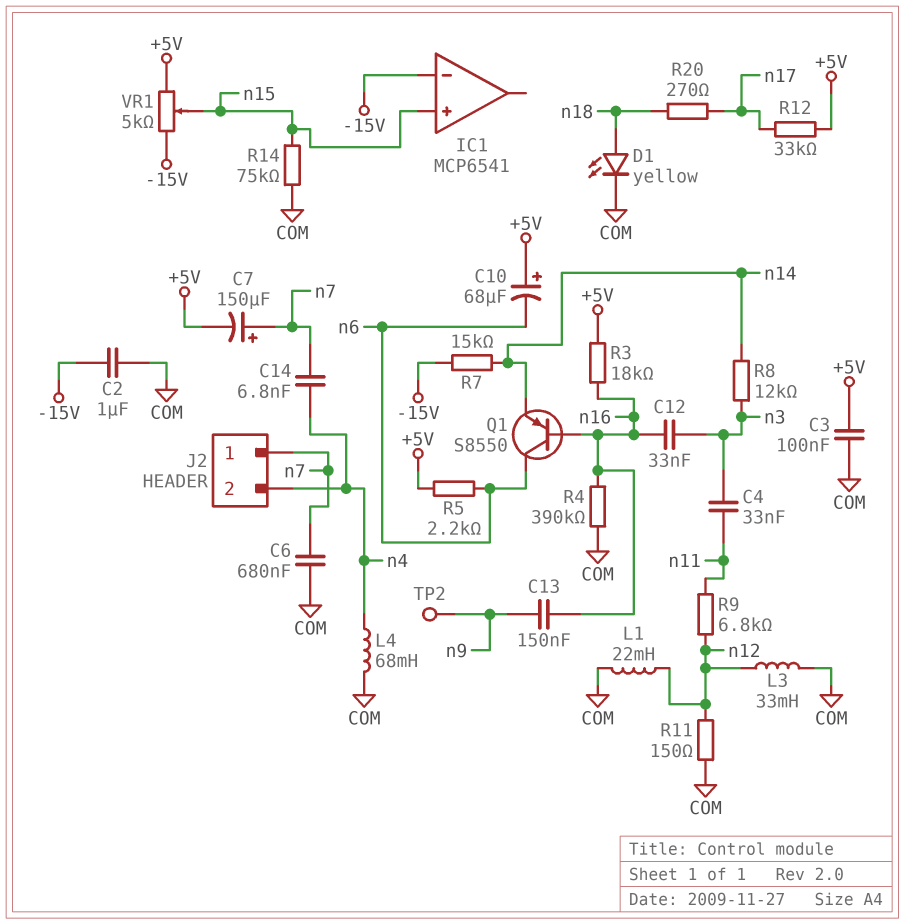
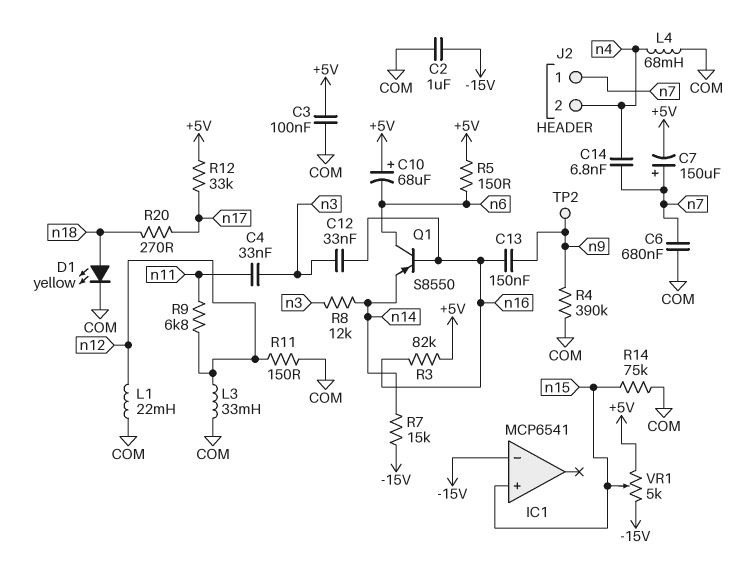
R3: 18k (+5V, n16) -> 82k (+5V, n16)
R4: 390k (COM, n16) -> 390k (COM, n9)
R5: 2.2k (+5V, n6) -> 150 (+5V, n6)

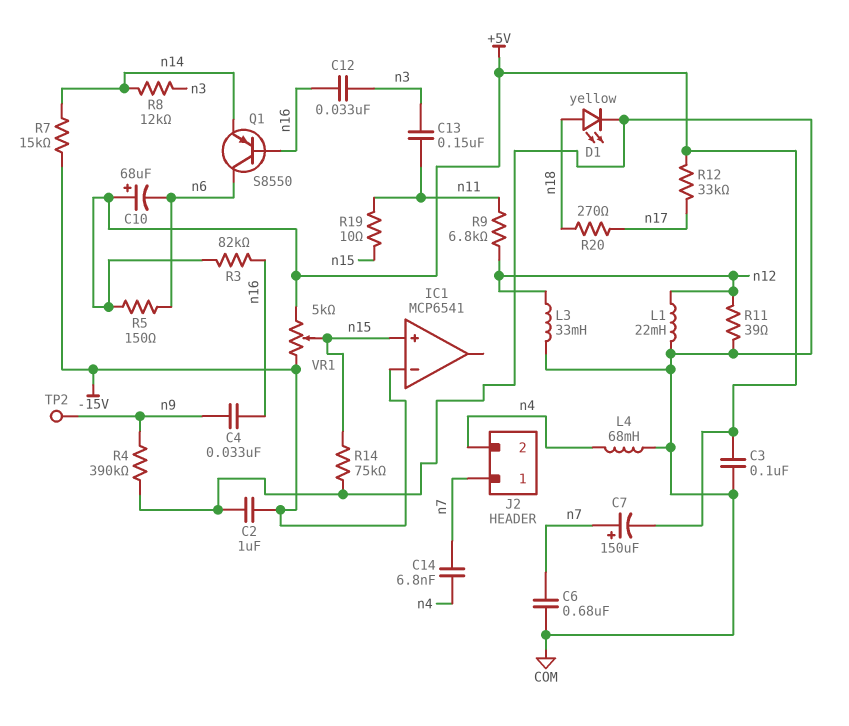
C4: 33nF (n3, n11) -> 33nF (n9, n16)
C13: 150nF (n9, n16) -> 150nF (n3, n11)
R11: 150 (COM, n12) -> 39 (COM, n12)
R19: none -> 10 (n11, n15)

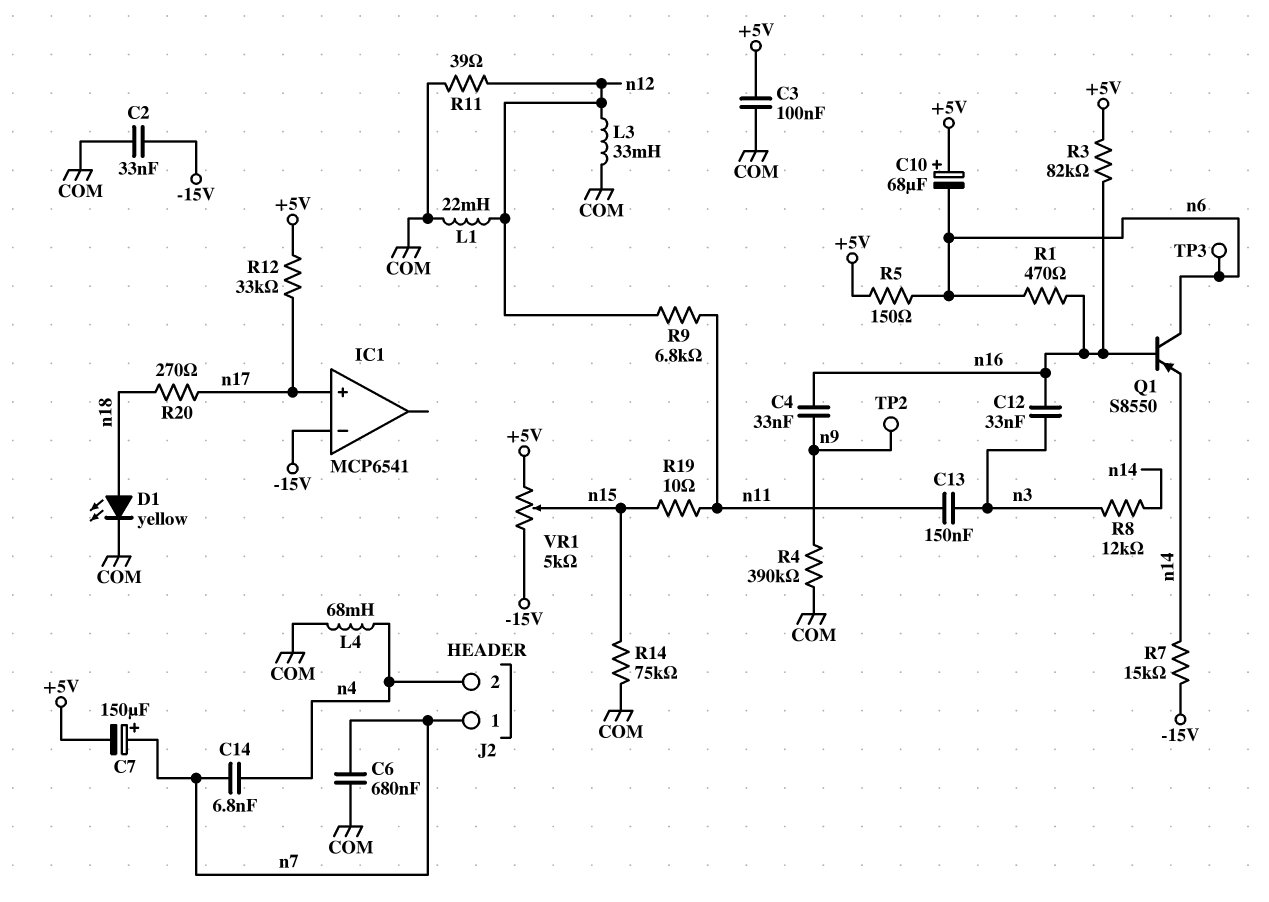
C2: 1uF (-15V, COM) -> 33nF (-15V, COM)
IC1 pin in+: n15 -> n17
R1: none -> 470 (n6, n16)
TP3: none -> test point (n6)

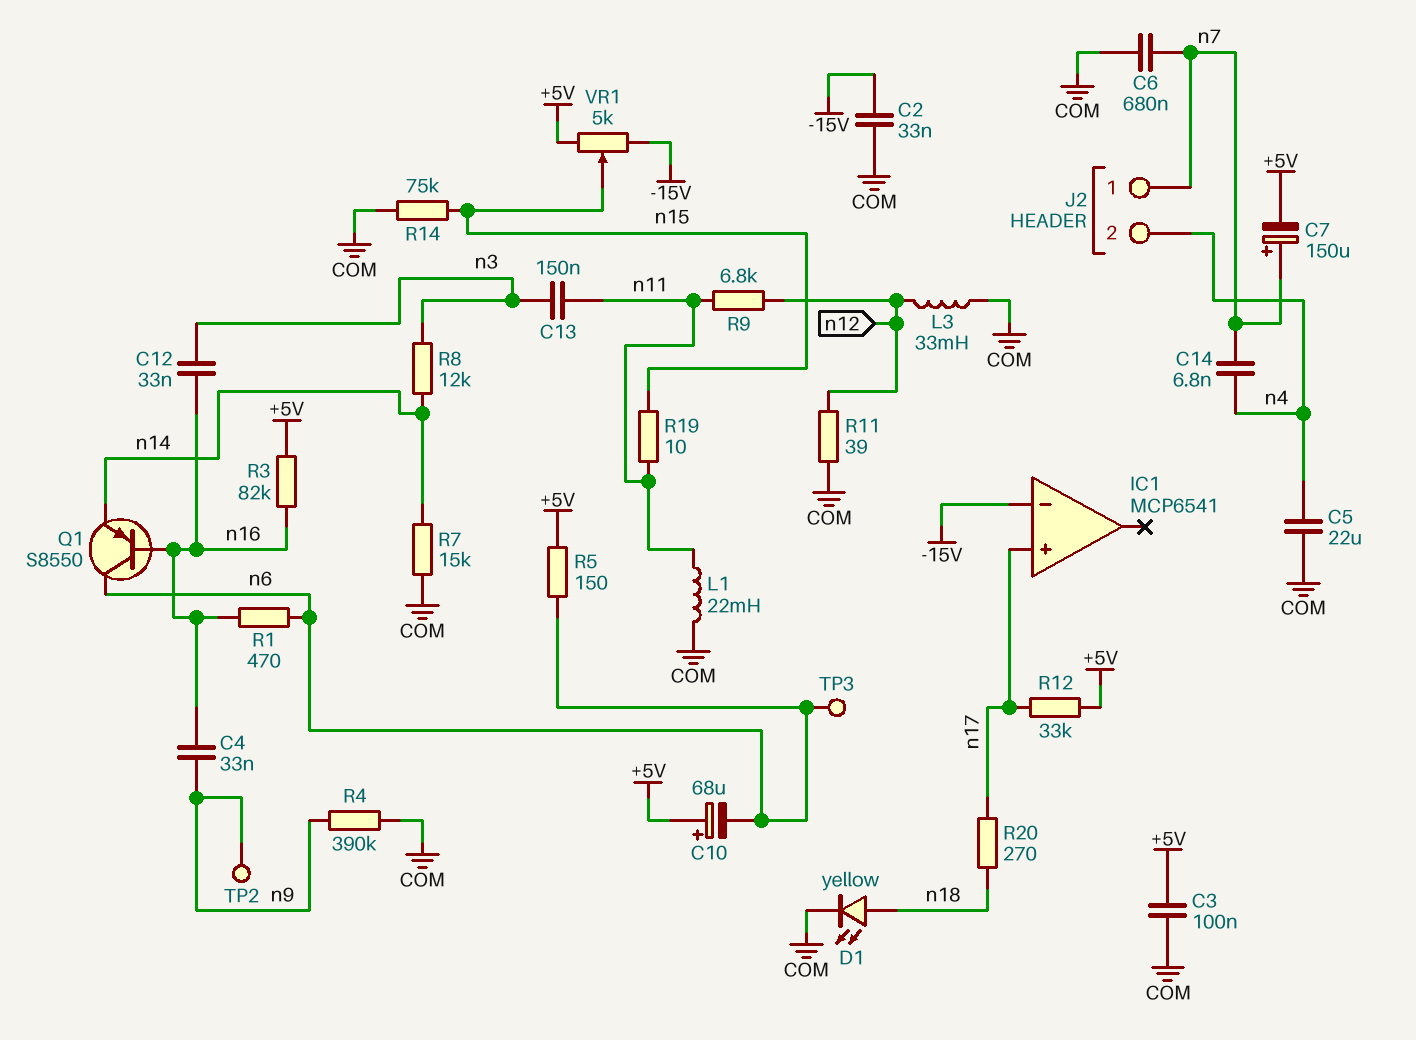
C5: none -> 22uF (COM, n4)
L1: 22mH (COM, n12) -> 22mH (COM, n11)
L4: 68mH (COM, n4) -> none
R7: 15k (-15V, n14) -> 15k (COM, n14)

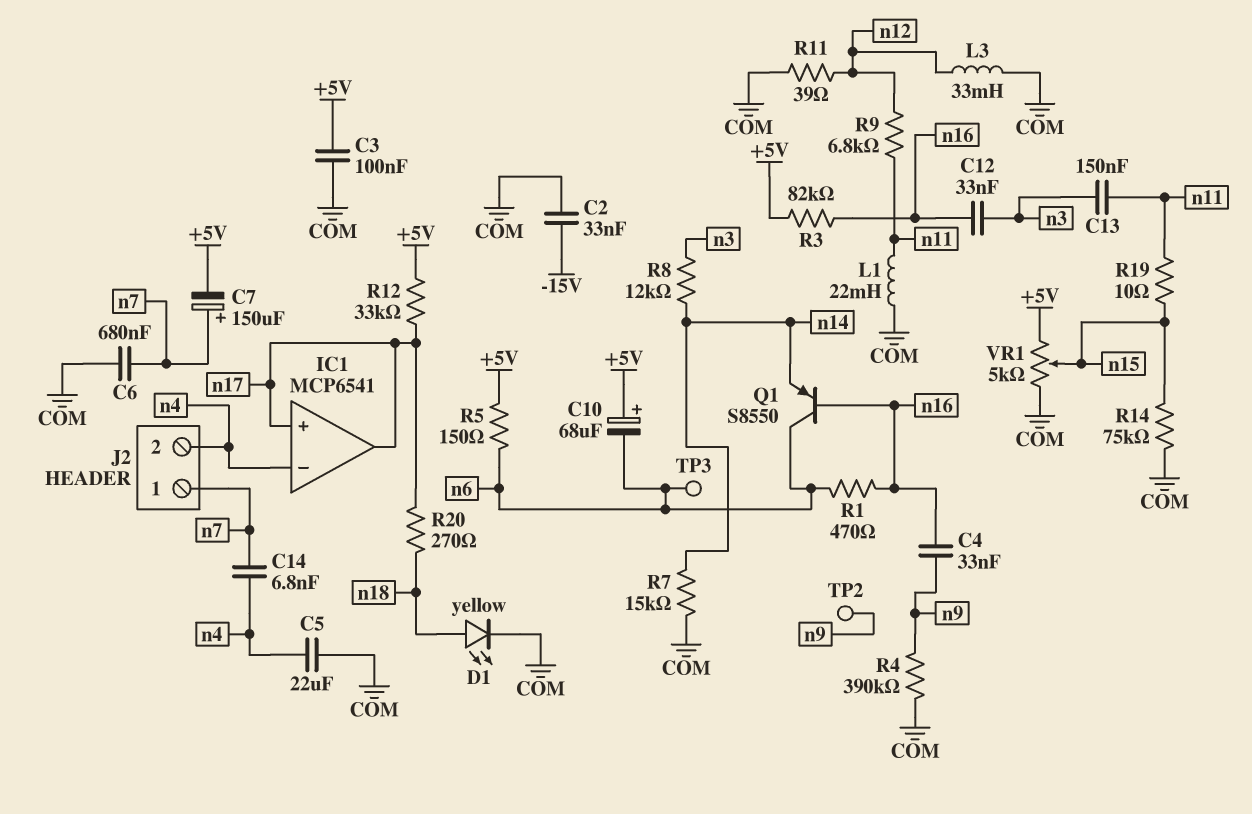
IC1 pin in-: -15V -> n4
IC1 pin out: none -> n17
VR1: 5k (+5V, -15V, wiper n15) -> 5k (+5V, COM, wiper n15)

